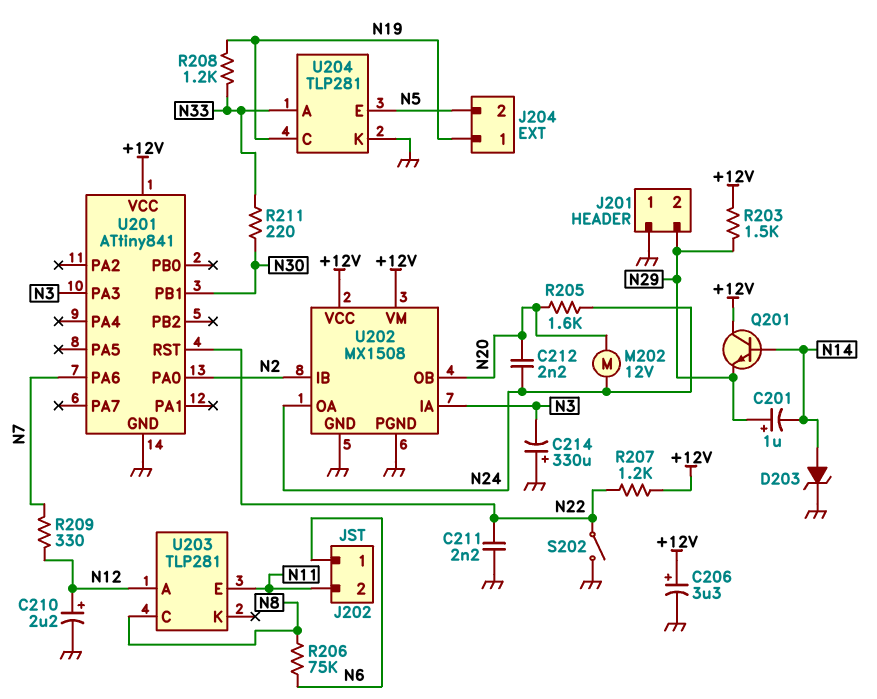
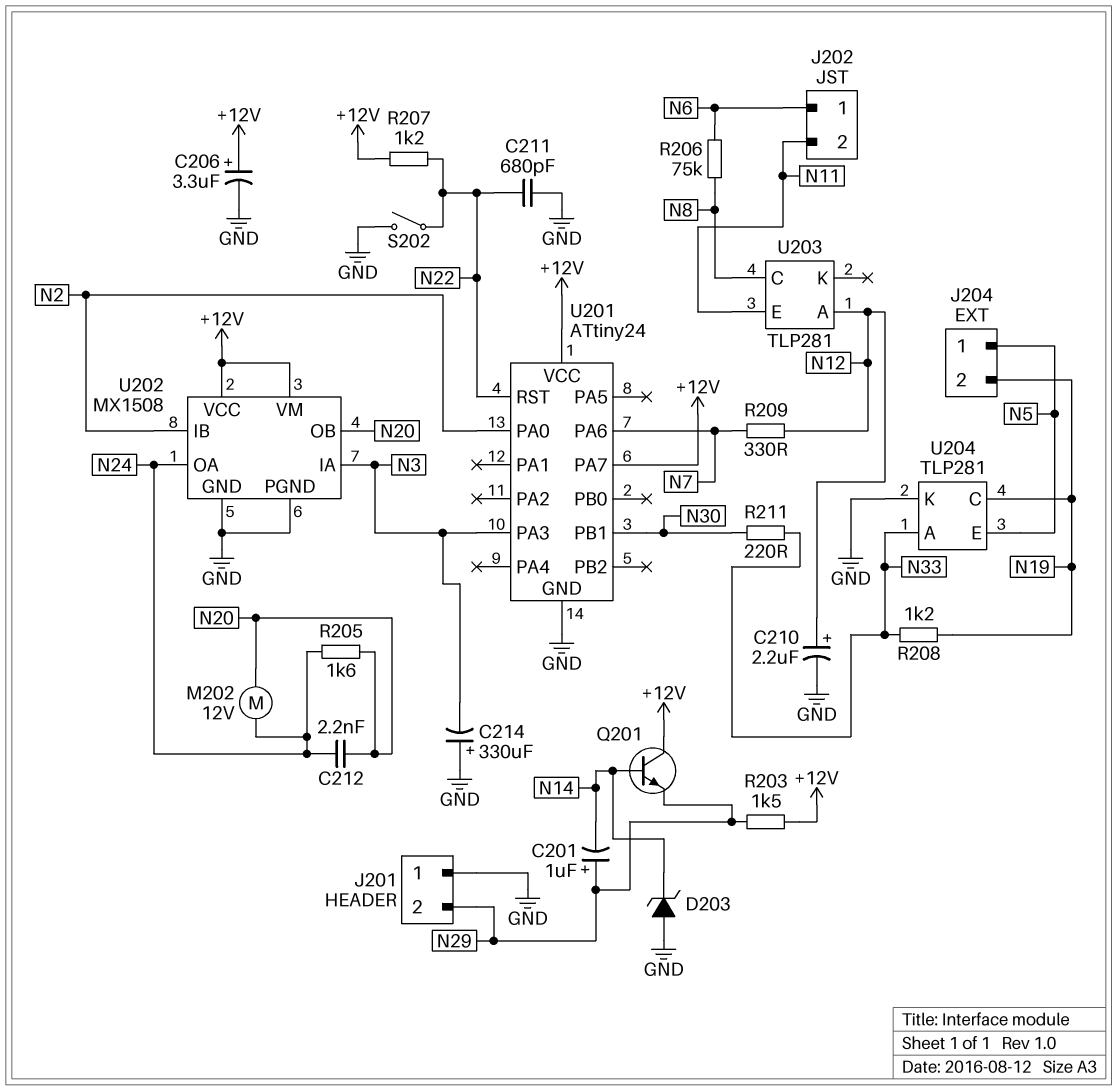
C211: 2.2nF (GND, N22) -> 680pF (GND, N22)
D203: zener (A N14, K GND) -> zener (A GND, K N14)
J204 pin 1: N19 -> N5
J204 pin 2: N5 -> N19
U201: ATtiny841 -> ATtiny24
U201 pin PA7: none -> +12V

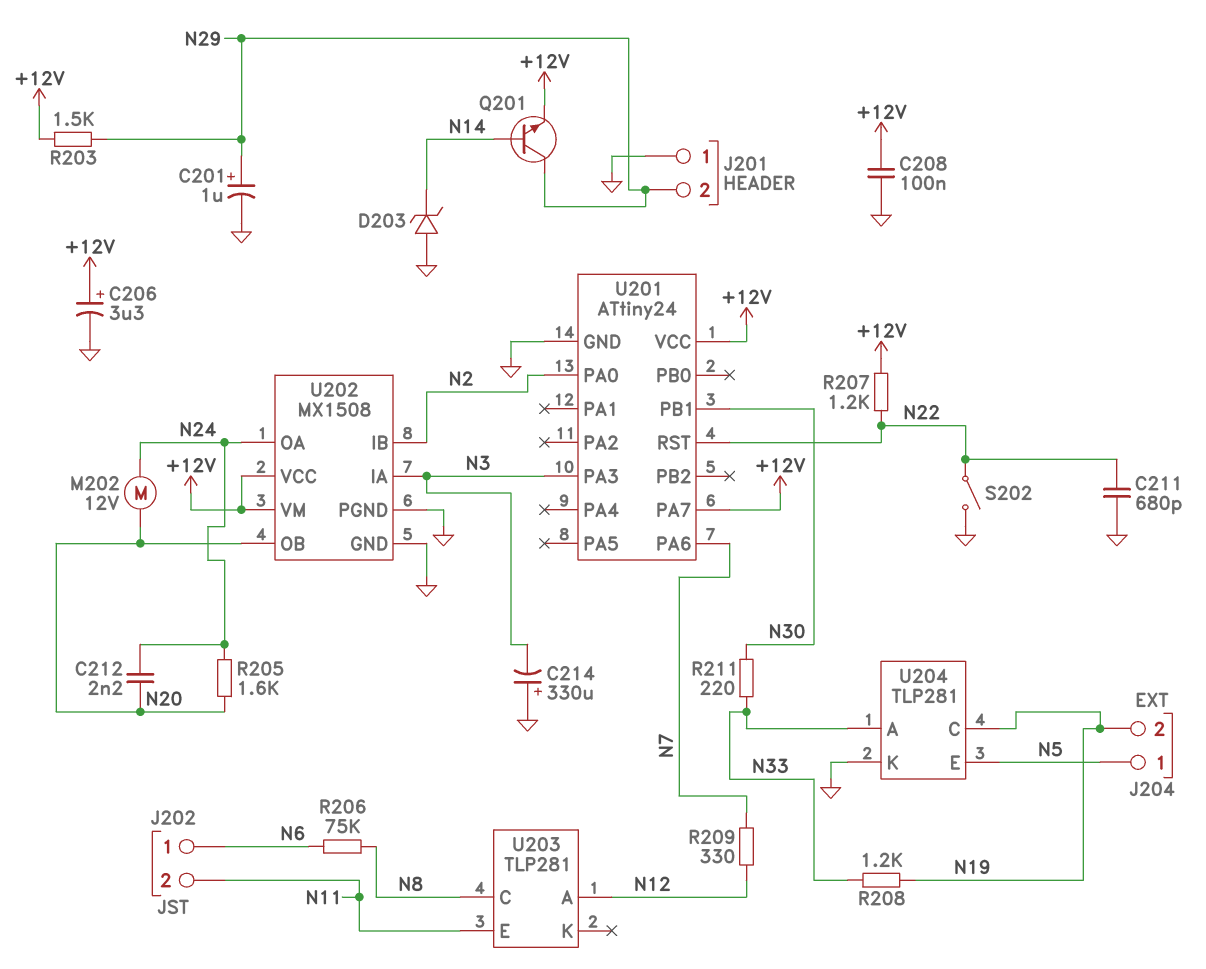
C201: 1uF (plus N29, minus N14) -> 1uF (plus N29, minus GND)
C208: none -> 100nF (+12V, GND)
C210: 2.2uF (plus N12, minus GND) -> none
Q201: NPN (B N14, C +12V, E N29) -> NPN (B N14, C N29, E +12V)

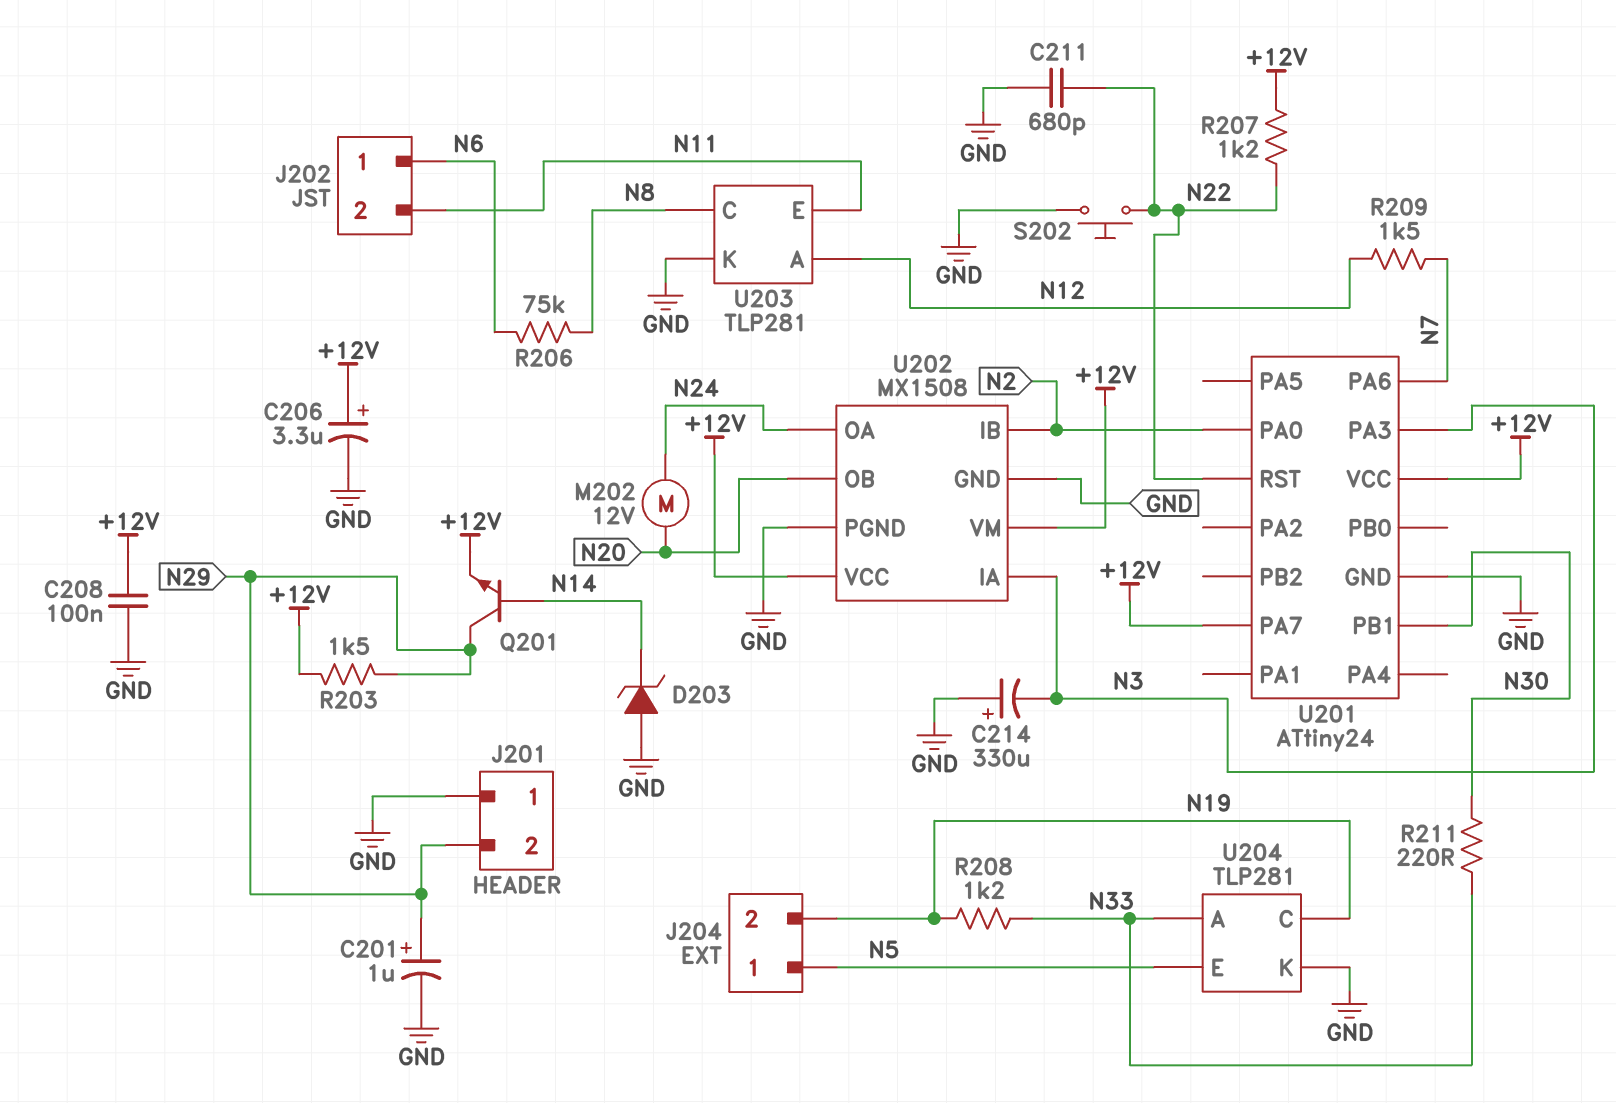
C212: 2.2nF (N20, N24) -> none
R205: 1.6k (N20, N24) -> none
R209: 330 (N7, N12) -> 1.5k (N7, N12)
S202: switch (GND, N22) -> button (GND, N22)
U203 pin K: none -> GND

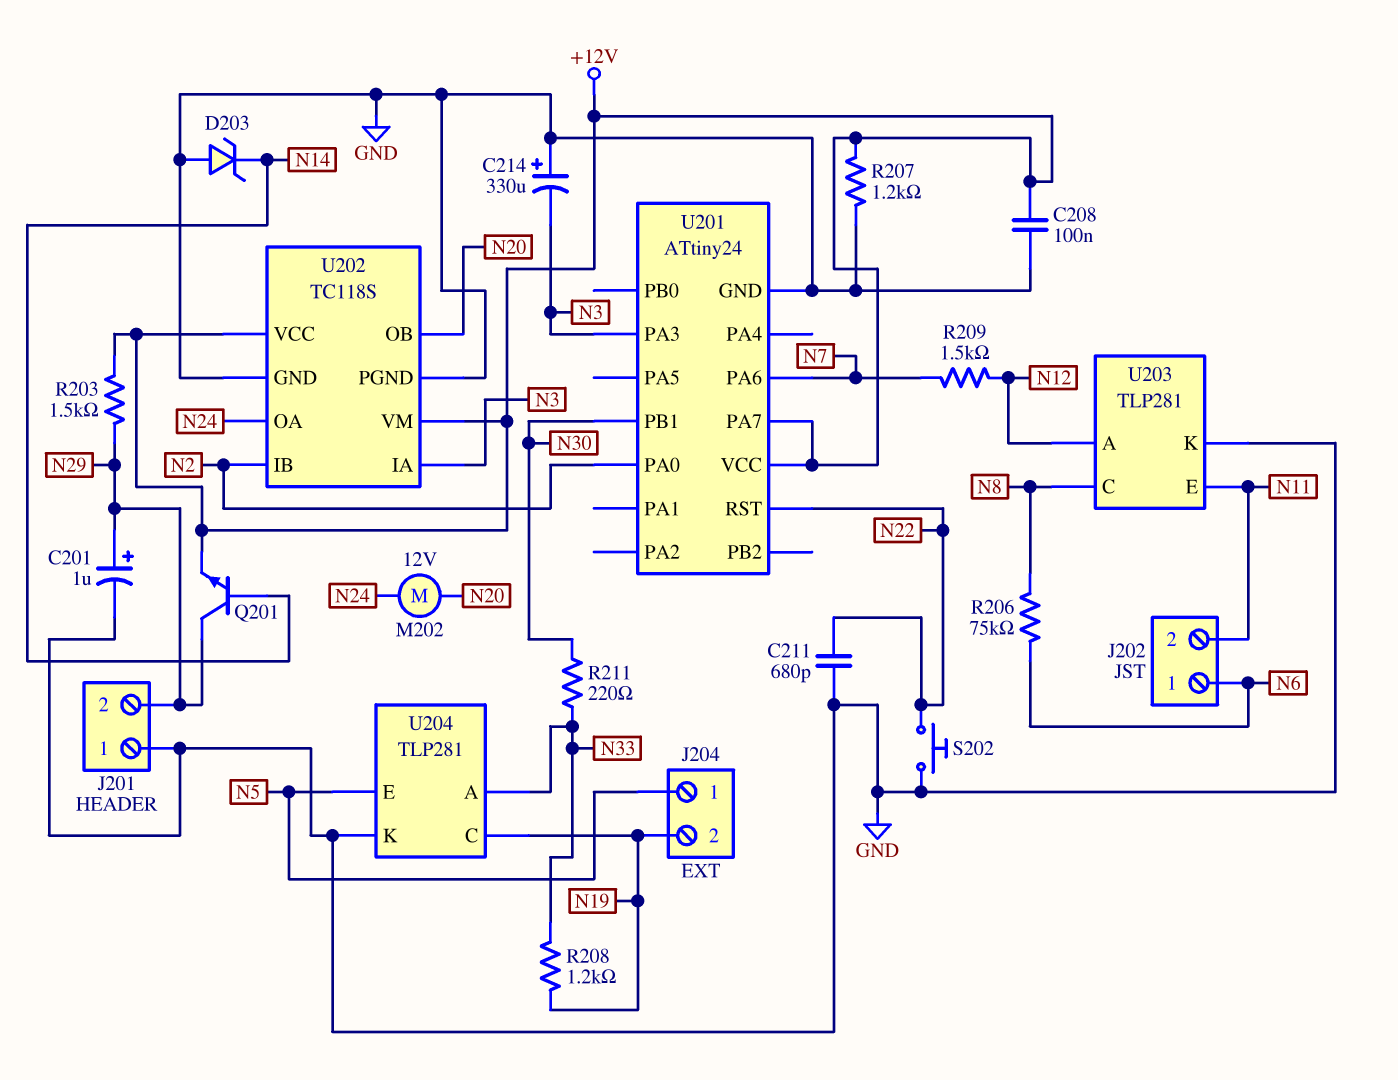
C206: 3.3uF (plus +12V, minus GND) -> none
R207: 1.2k (+12V, N22) -> 1.2k (+12V, GND)
U202: MX1508 -> TC118S

